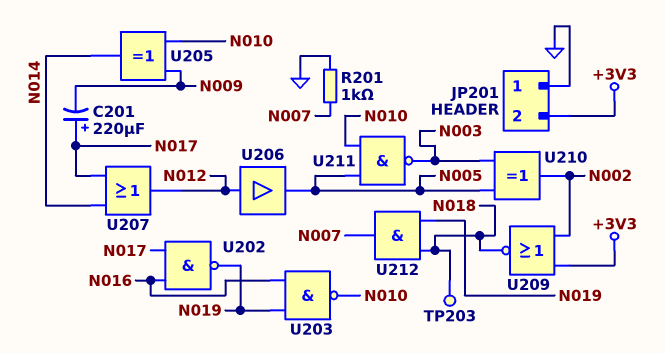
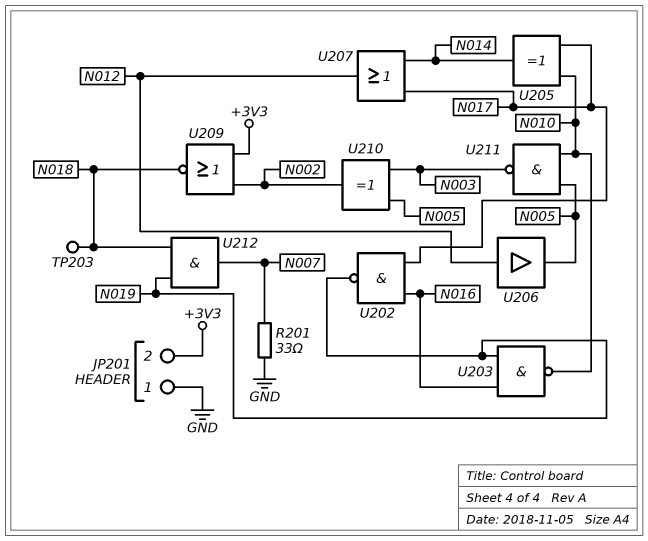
C201: 220uF (plus N017, minus N009) -> none
R201: 1k (GND, N007) -> 33 (GND, N007)
U205: XOR (in N009, in N010, out N014) -> XOR (in N010, in N017, out N014)

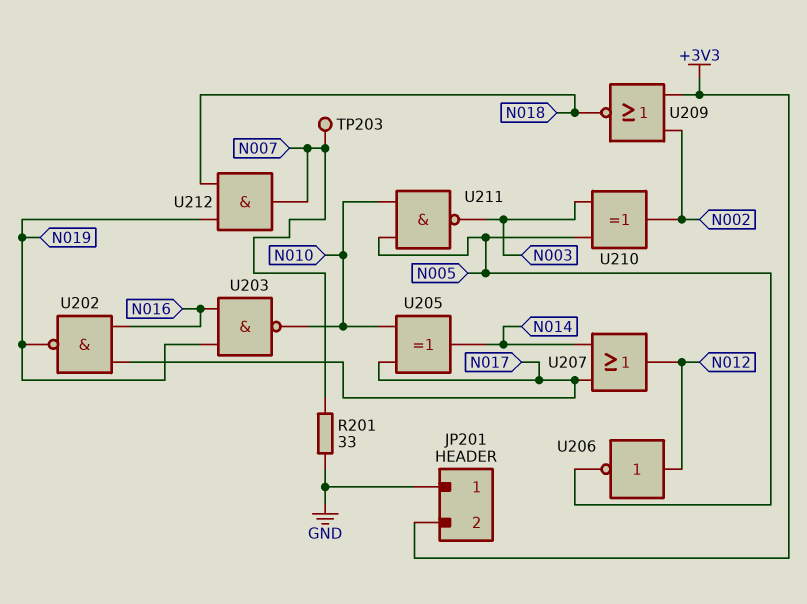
TP203: test point (N018) -> test point (N007)
U206: buffer (in N012, out N005) -> NOT (in N012, out N005)

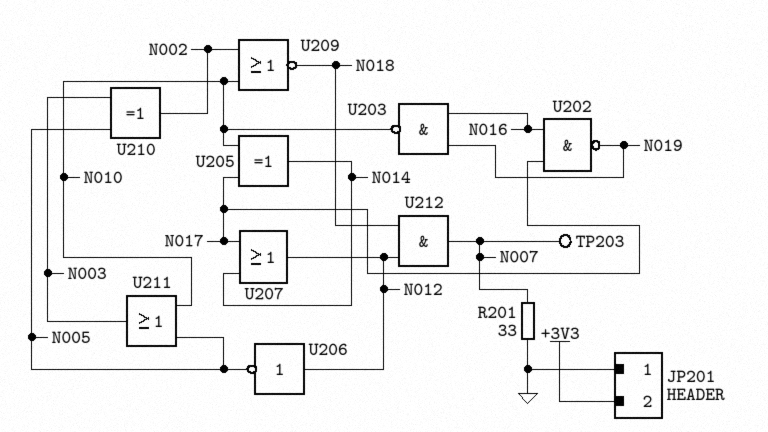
U209: NOR (in +3V3, in N002, out N018) -> NOR (in N002, in N010, out N018)
U211: NAND (in N005, in N010, out N003) -> OR (in N005, in N010, out N003)
U212: AND (in N018, in N019, out N007) -> AND (in N012, in N018, out N007)

